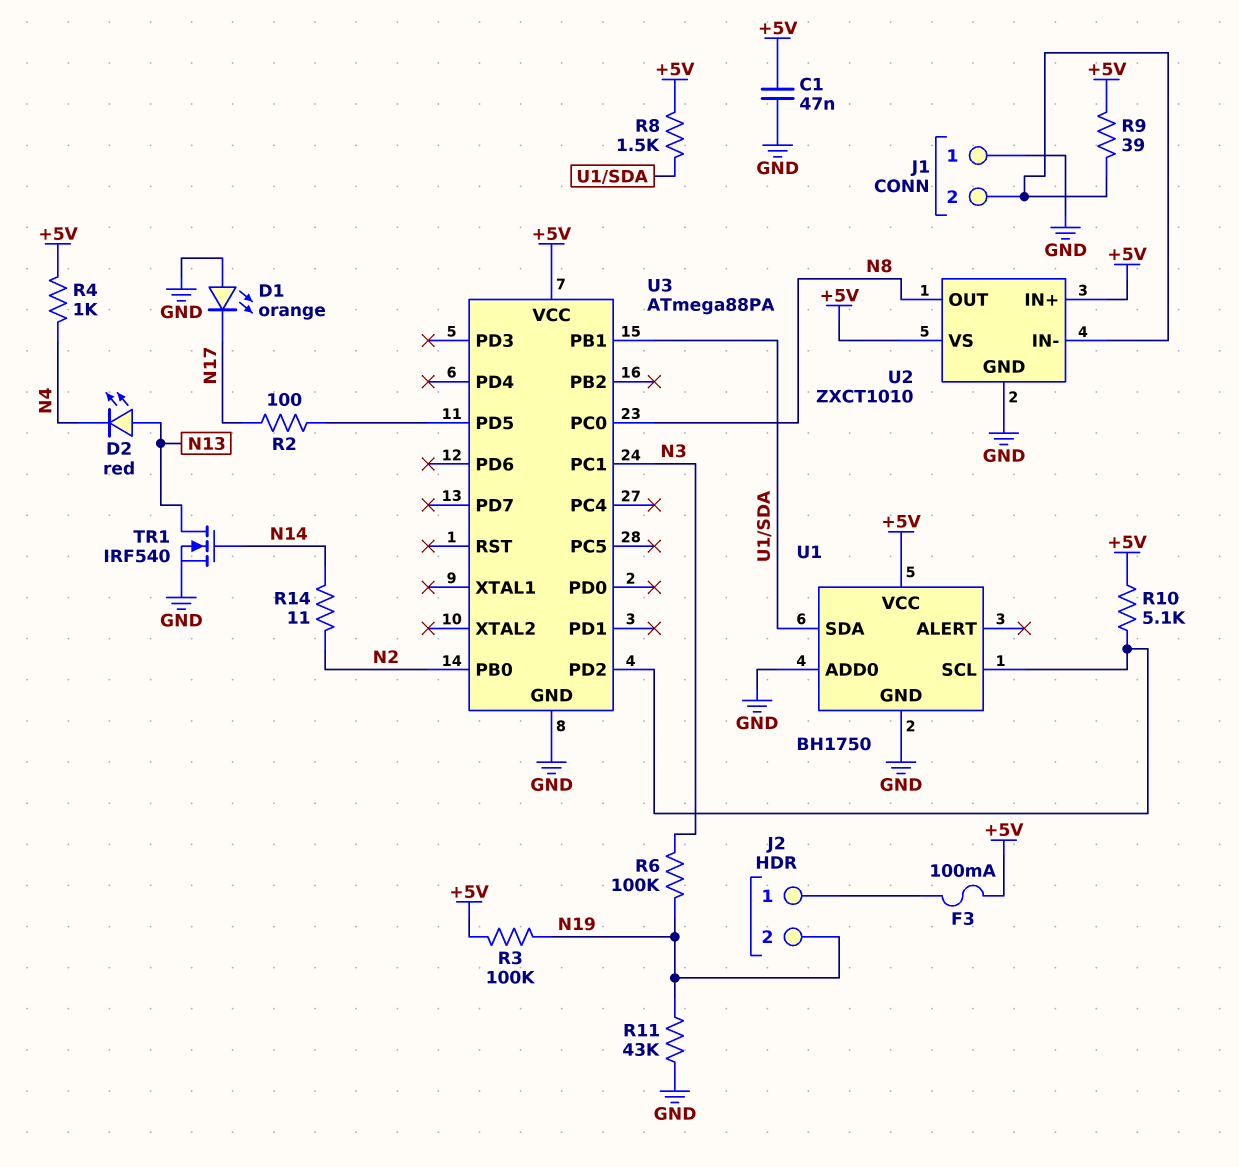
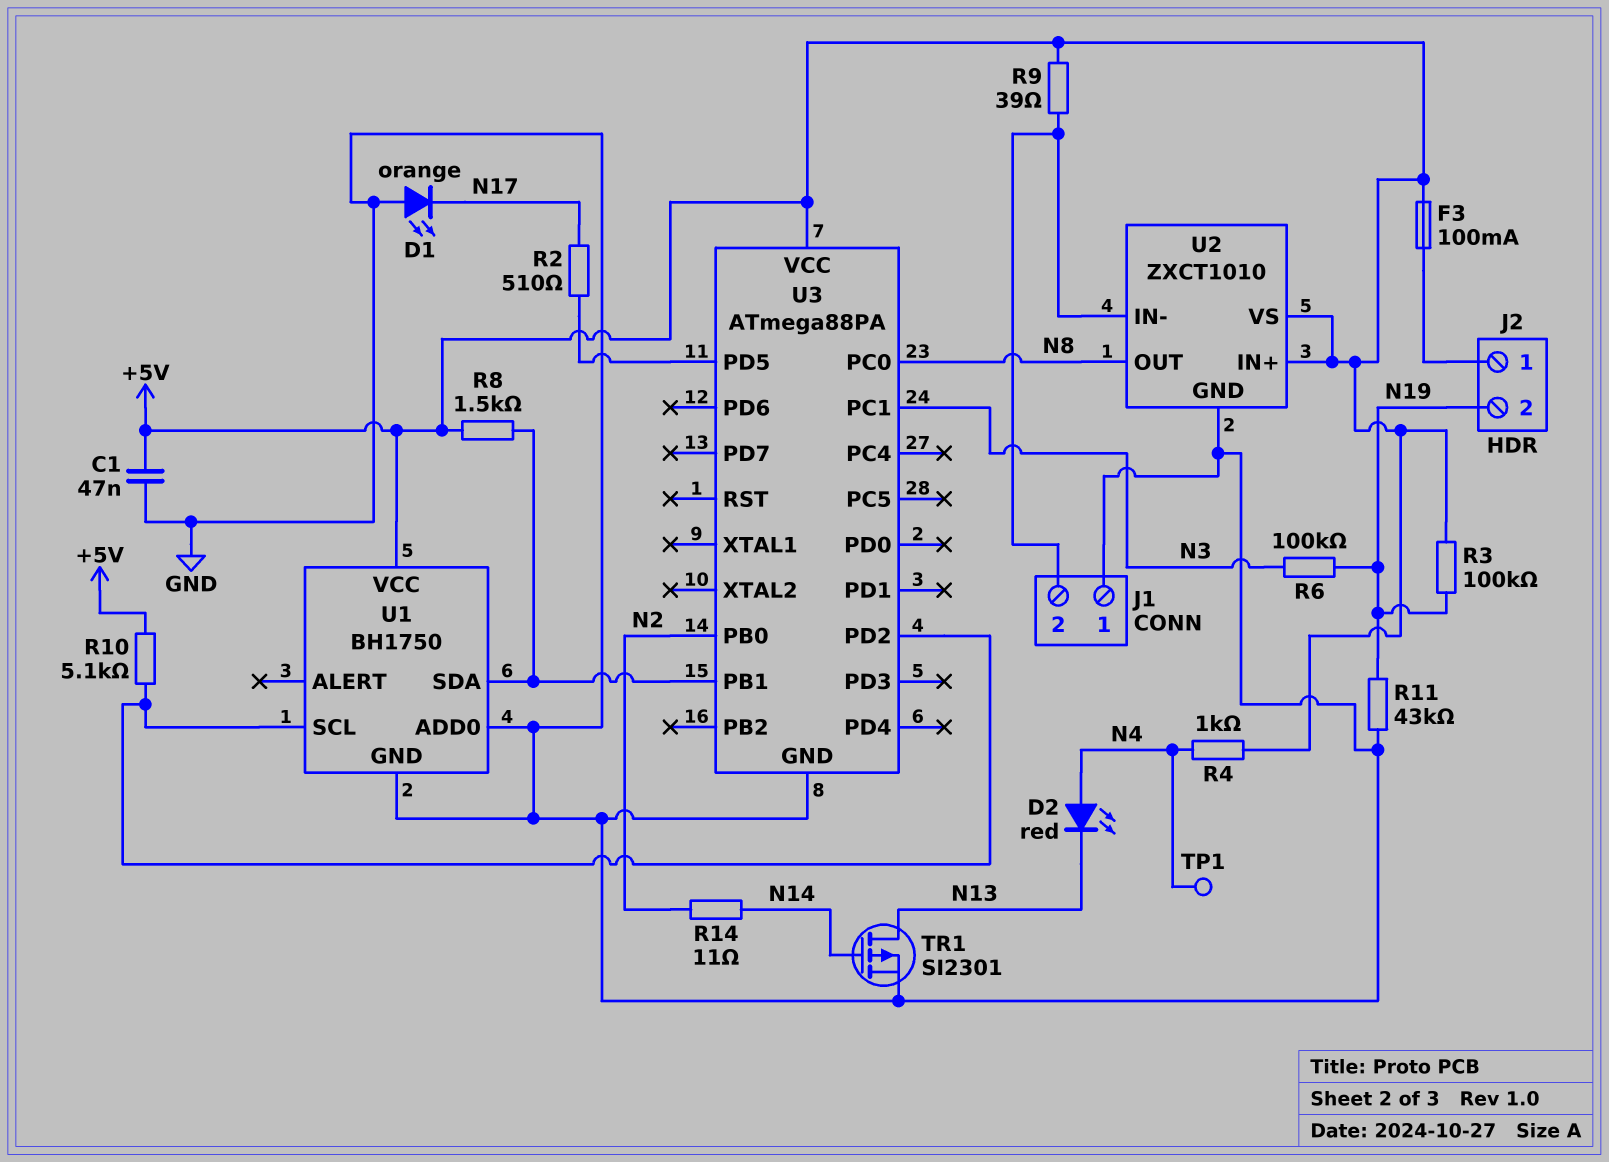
D2: LED red (A N13, K N4) -> LED red (A N4, K N13)
R2: 100 (N17, U3/PD5) -> 510 (N17, U3/PD5)
TP1: none -> test point (N4)
TR1: NMOS IRF540 (G N14, D N13, S GND) -> PMOS SI2301 (G N14, D N13, S GND)

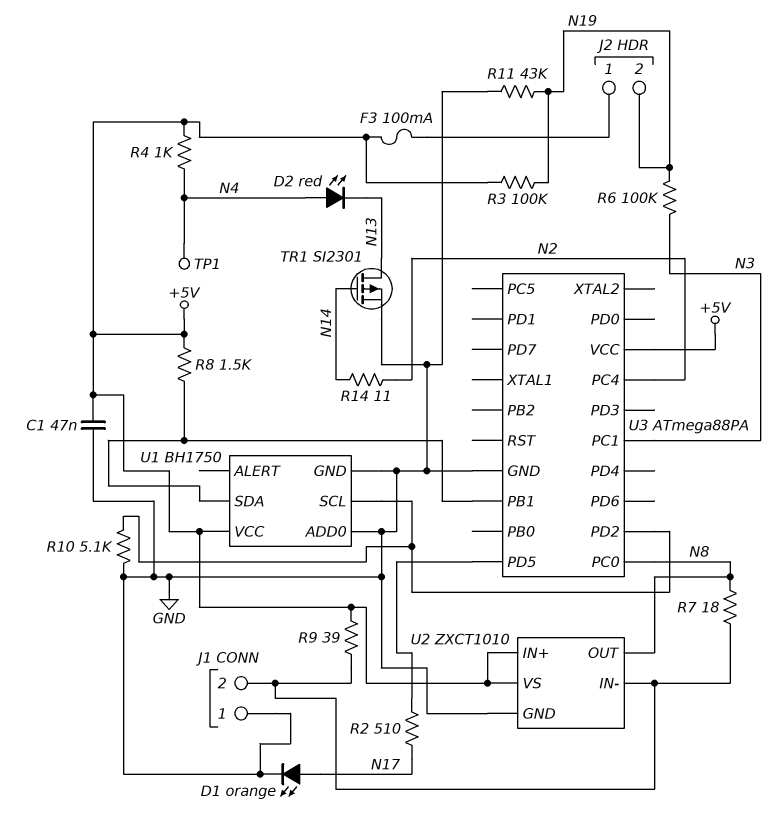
D1: LED orange (A GND, K N17) -> LED orange (A N17, K GND)
R7: none -> 18 (J1/2, N8)
R10: 5.1k (+5V, U1/SCL) -> 5.1k (GND, U1/SCL)
U3 pin PB0: N2 -> none
U3 pin PC4: none -> N2

